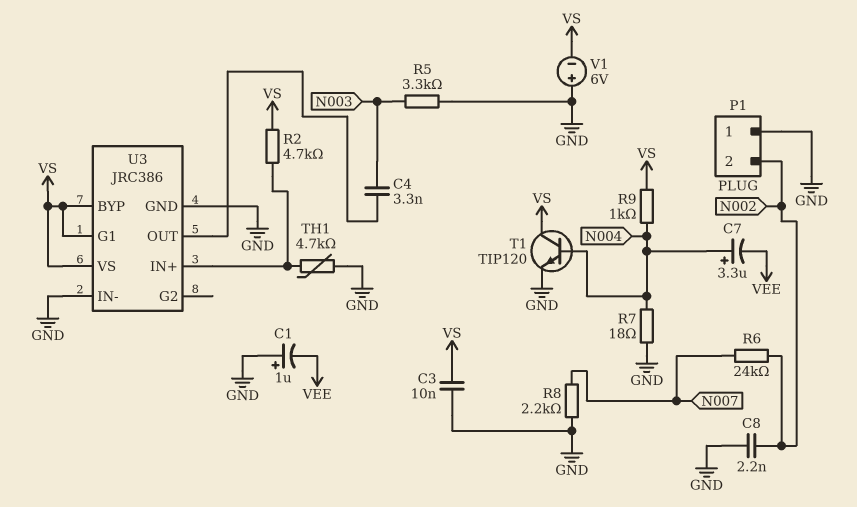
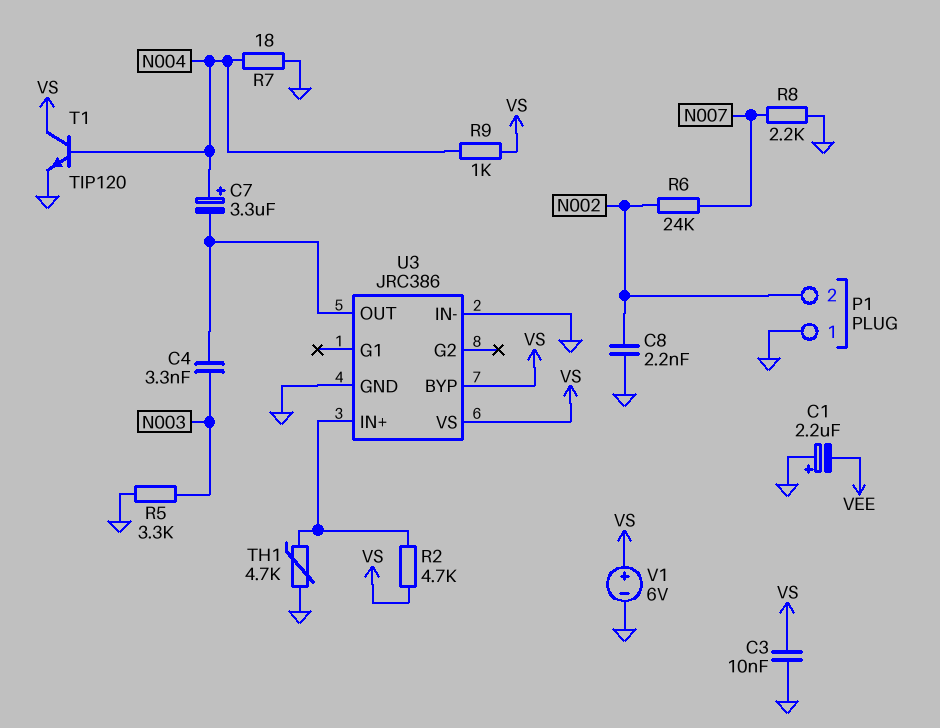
C1: 1uF (plus GND, minus VEE) -> 2.2uF (plus GND, minus VEE)
C7: 3.3uF (plus N004, minus VEE) -> 3.3uF (plus N004, minus U3/OUT)
U3 pin G1: VS -> none
V1: 6V (plus GND, minus VS) -> 6V (plus VS, minus GND)

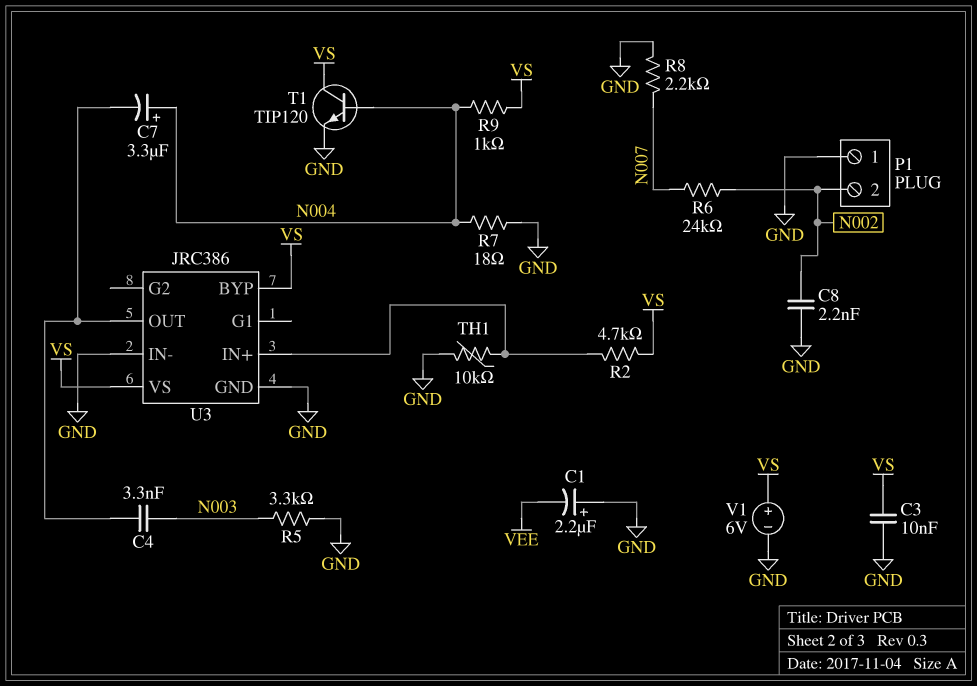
TH1: 4.7k (GND, U3/IN+) -> 10k (GND, U3/IN+)

